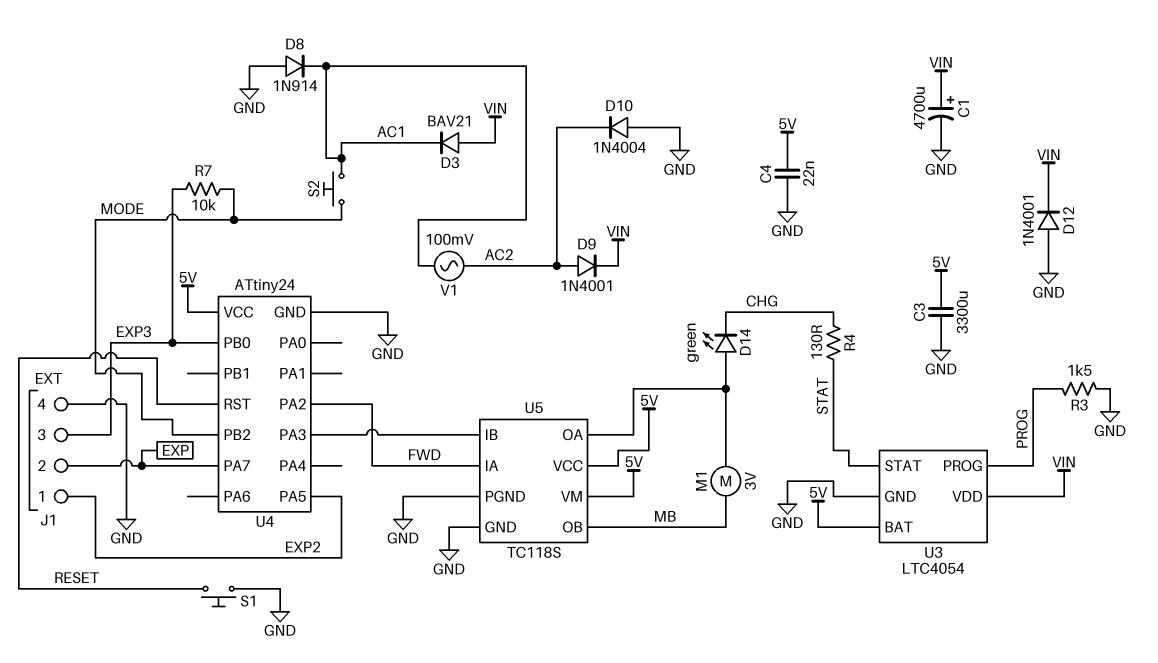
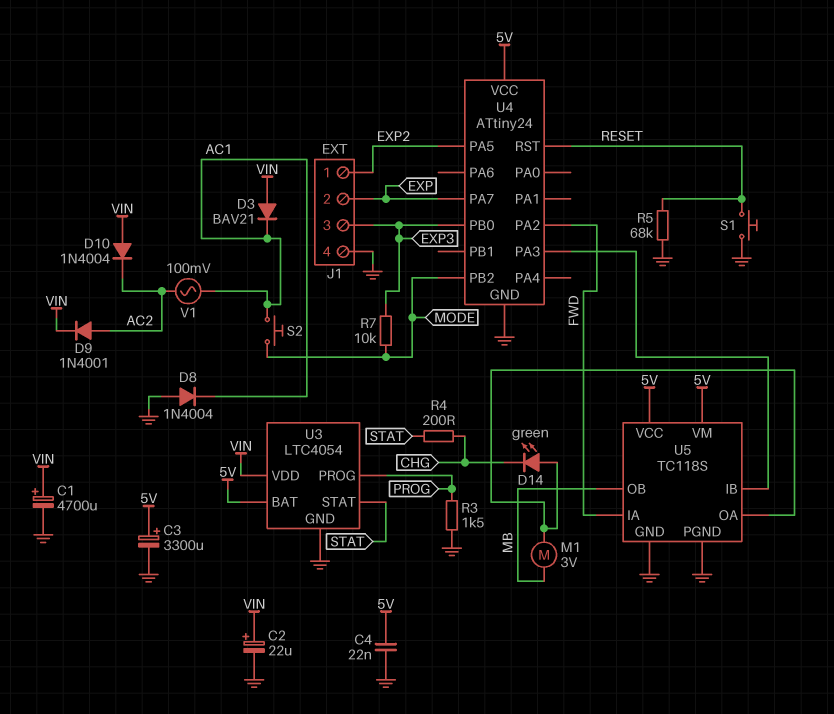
C2: none -> 22uF (plus VIN, minus GND)
C3: 3300uF (5V, GND) -> 3300uF (plus 5V, minus GND)
D8: diode 1N914 (A GND, K AC1) -> diode 1N4004 (A GND, K AC1)
D10: diode 1N4004 (A GND, K AC2) -> diode 1N4004 (A VIN, K AC2)
D12: diode 1N4001 (A GND, K VIN) -> none
R4: 130 (CHG, STAT) -> 200 (CHG, STAT)
R5: none -> 68k (GND, RESET)

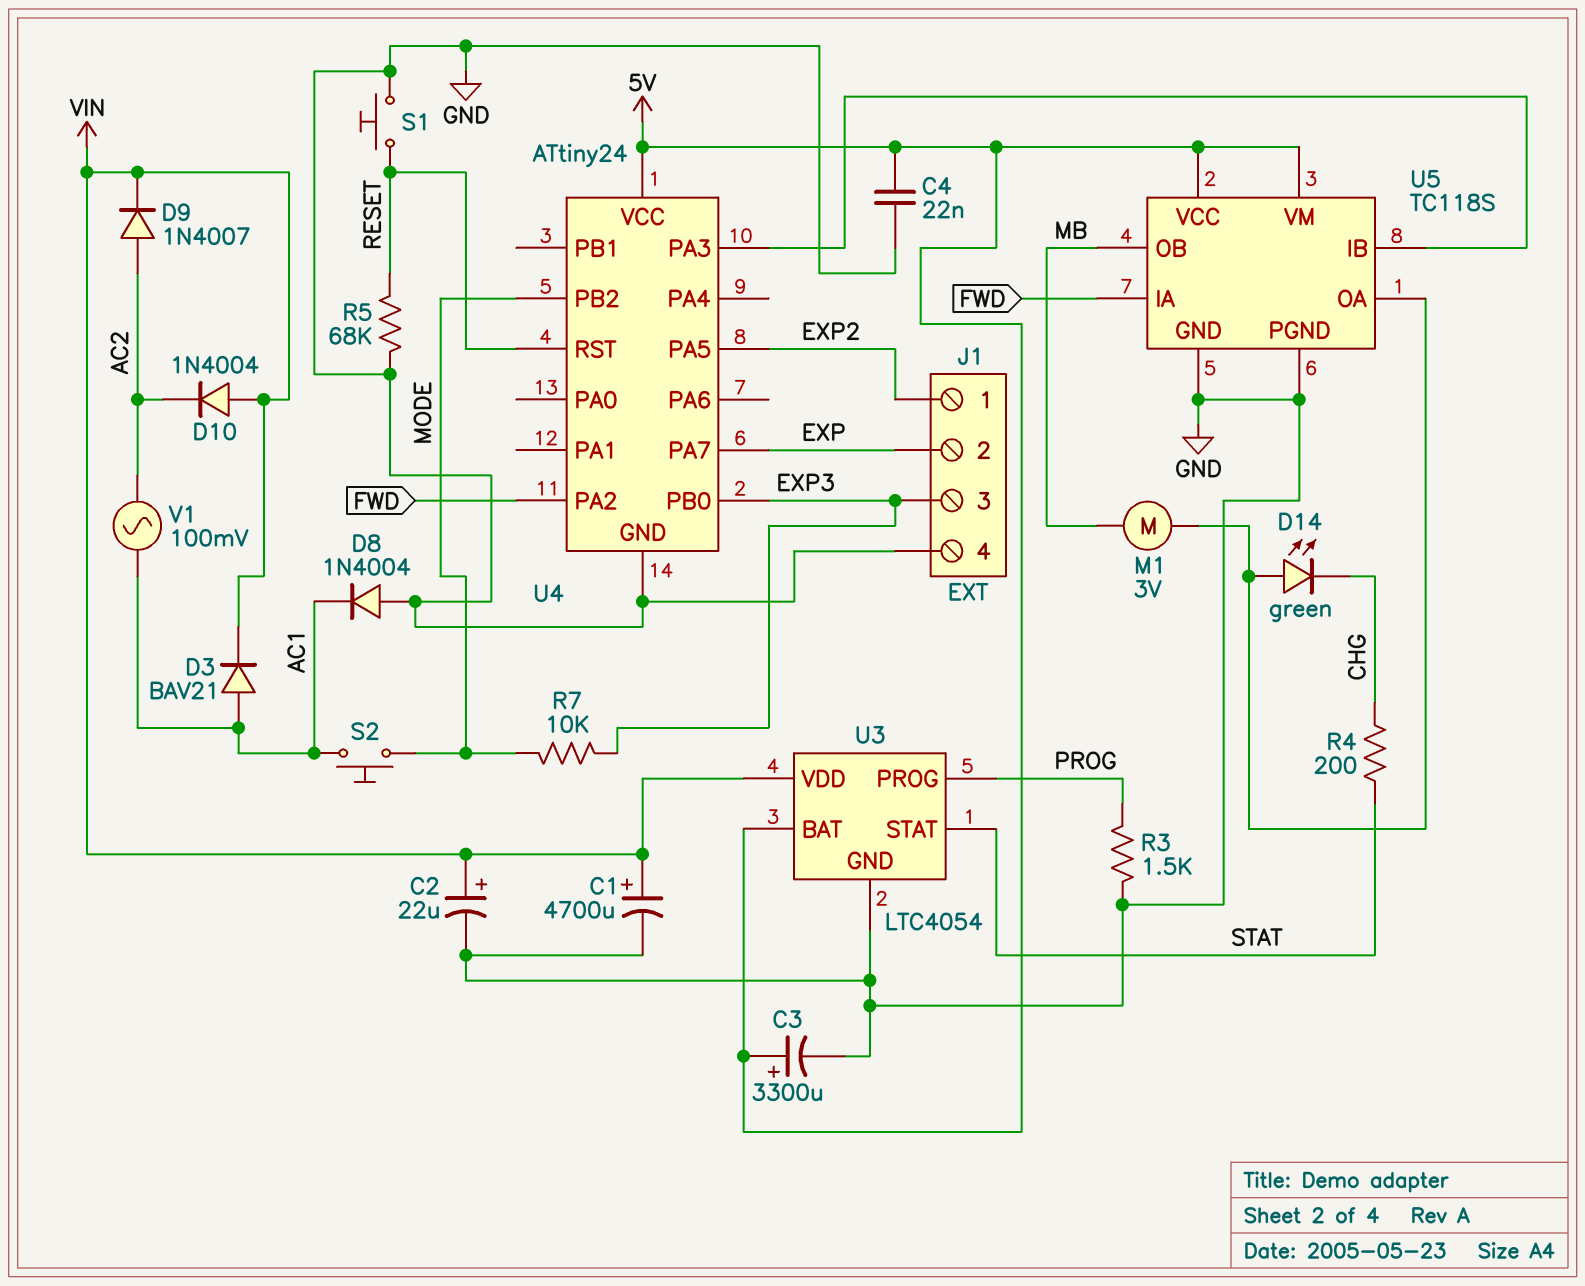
D3: diode BAV21 (A VIN, K AC1) -> diode BAV21 (A AC1, K VIN)
D9: diode 1N4001 (A AC2, K VIN) -> diode 1N4007 (A AC2, K VIN)

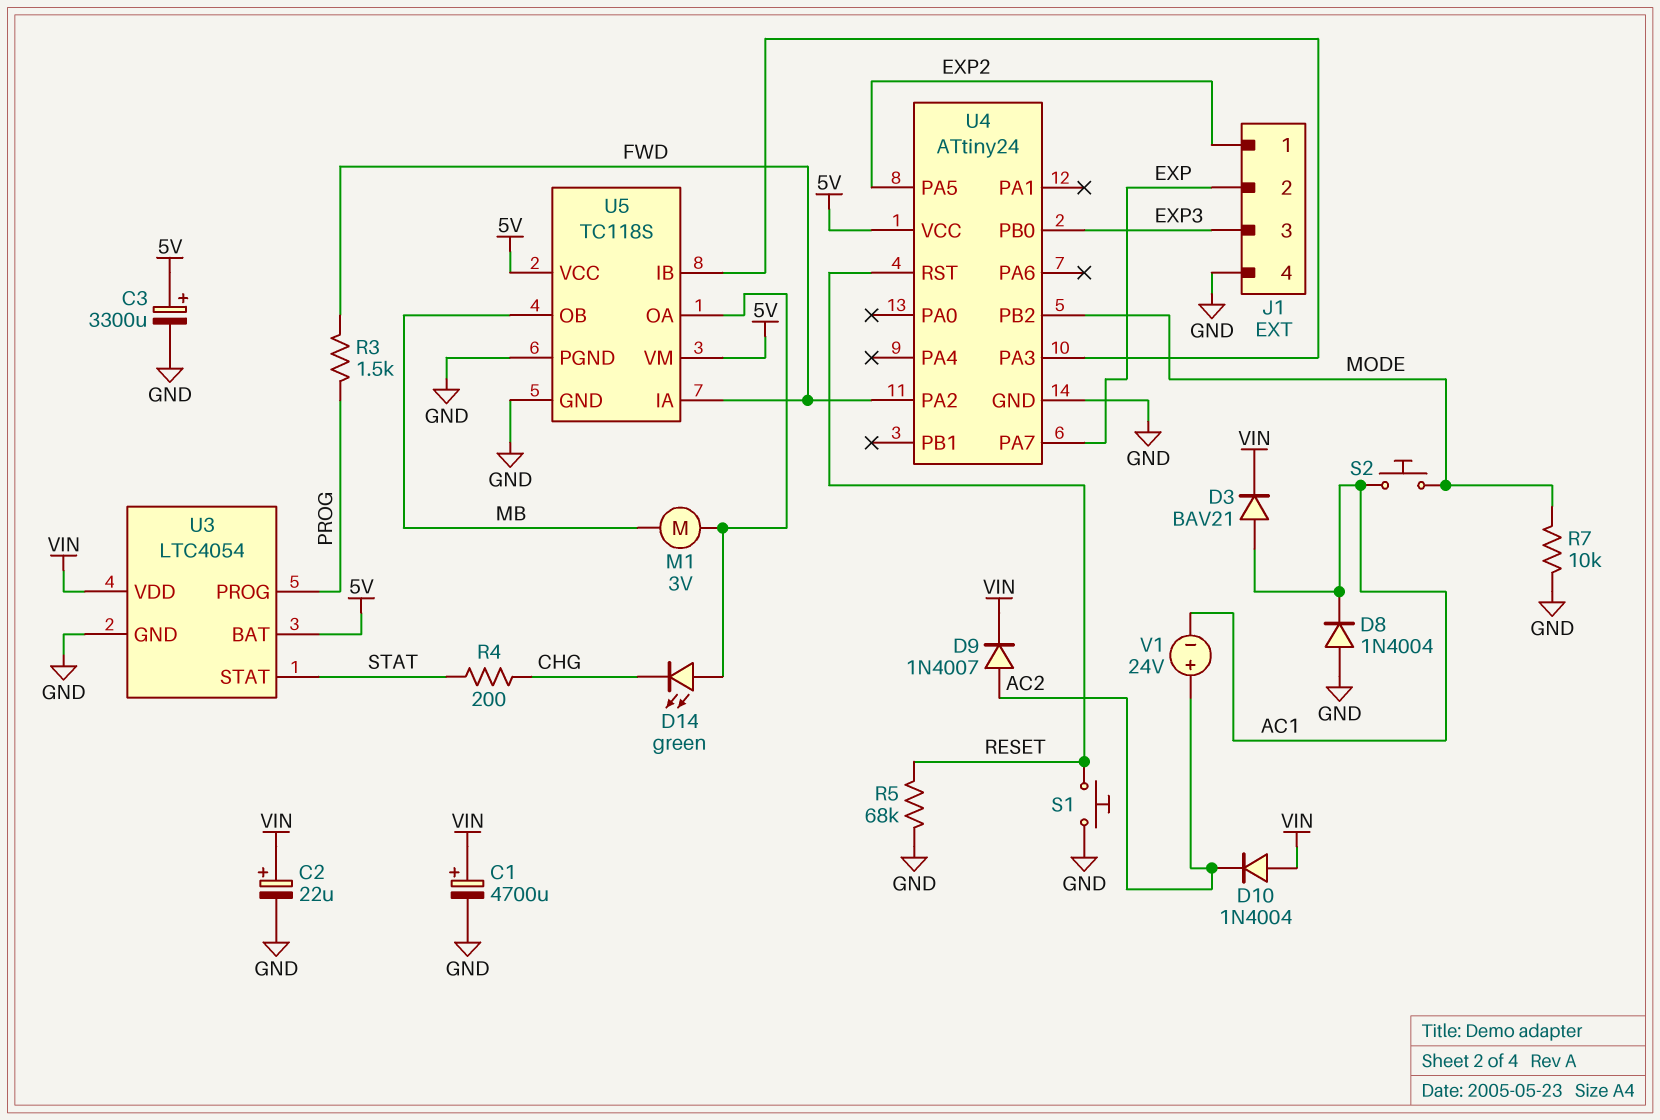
C4: 22nF (5V, GND) -> none
R3: 1.5k (GND, PROG) -> 1.5k (FWD, PROG)
R7: 10k (EXP3, MODE) -> 10k (GND, MODE)
V1: AC 100mV (AC1, AC2) -> 24V (plus AC2, minus AC1)

